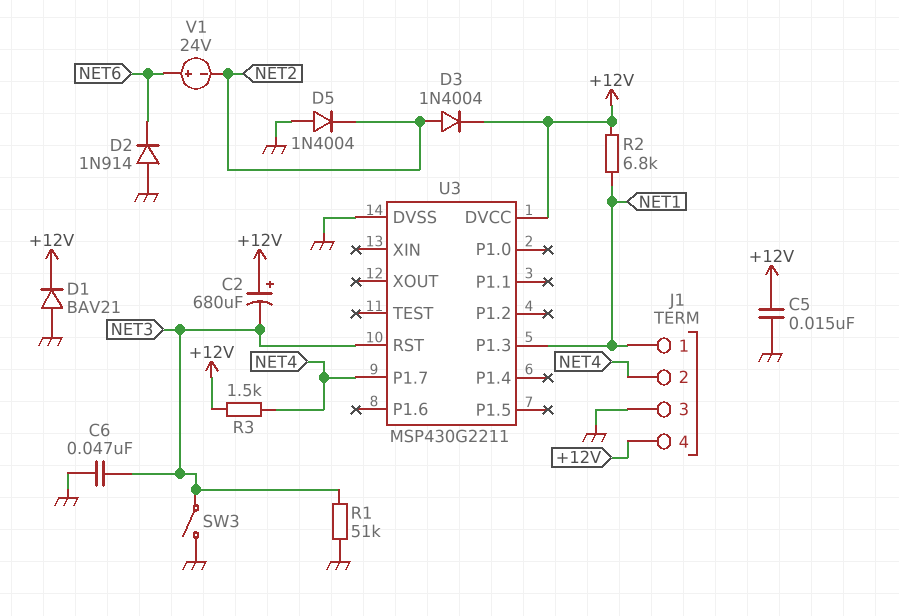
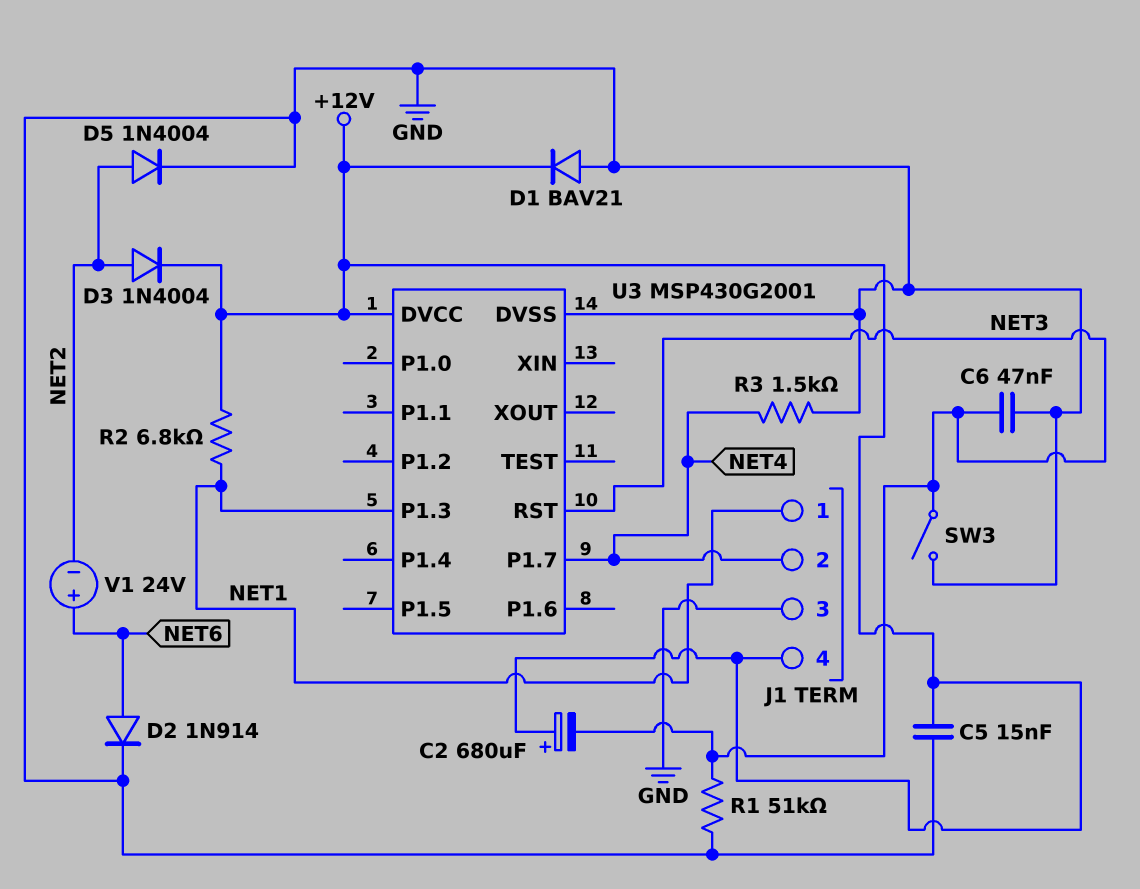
D2: diode 1N914 (A GND, K NET6) -> diode 1N914 (A NET6, K GND)
D5: diode 1N4004 (A GND, K NET2) -> diode 1N4004 (A NET2, K GND)
R3: 1.5k (+12V, NET4) -> 1.5k (GND, NET4)
U3: MSP430G2211 -> MSP430G2001

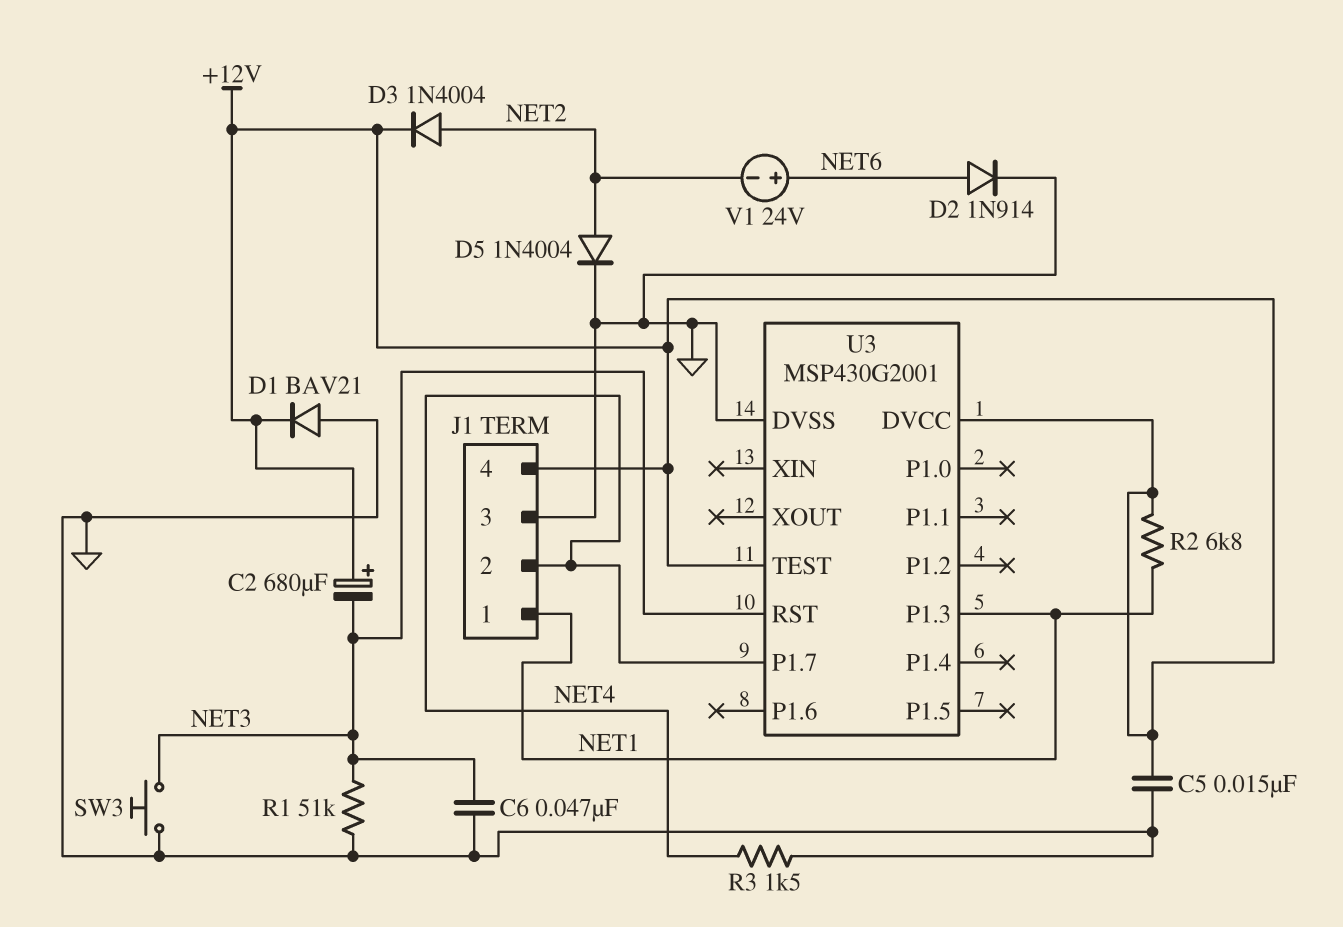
SW3: switch (GND, NET3) -> button (GND, NET3)
U3 pin TEST: none -> +12V

